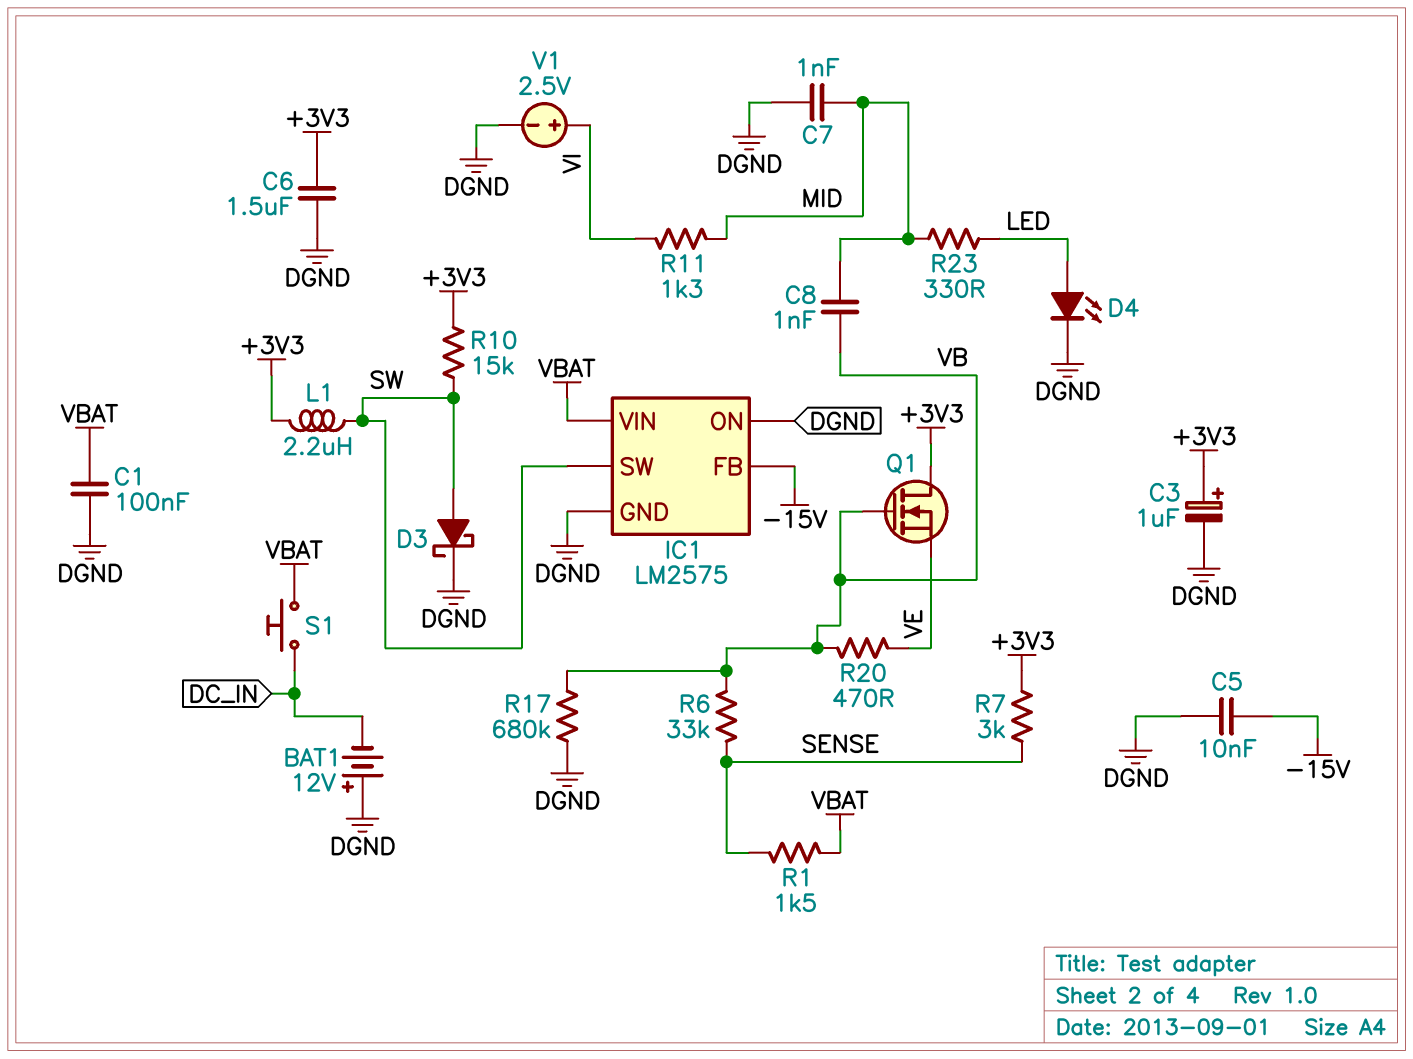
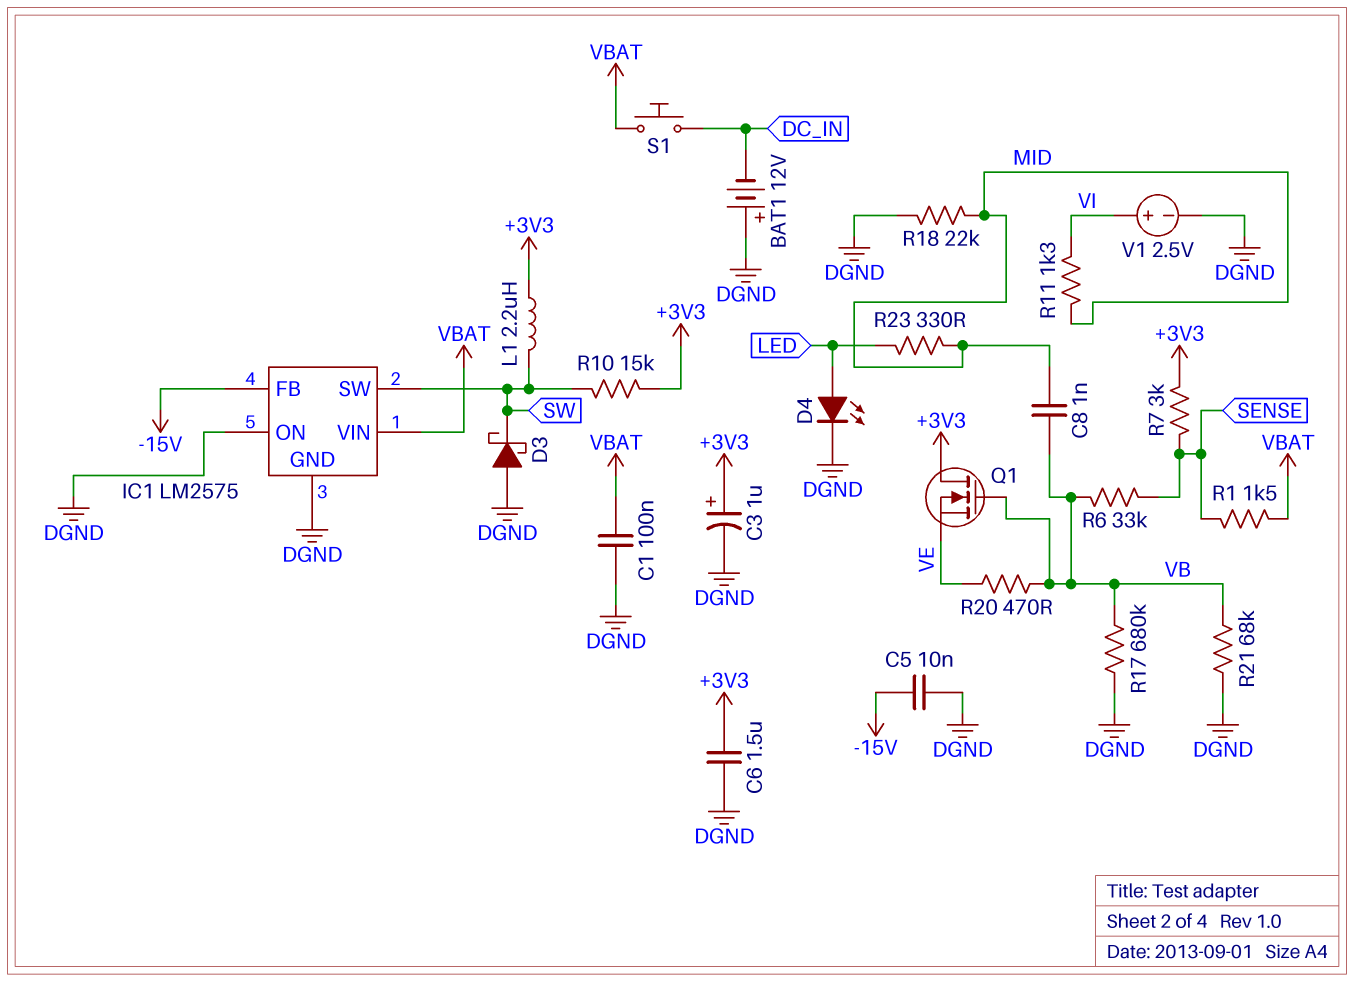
C7: 1nF (DGND, MID) -> none
D3: schottky (A SW, K DGND) -> schottky (A DGND, K SW)
R18: none -> 22k (DGND, MID)
R21: none -> 68k (DGND, VB)

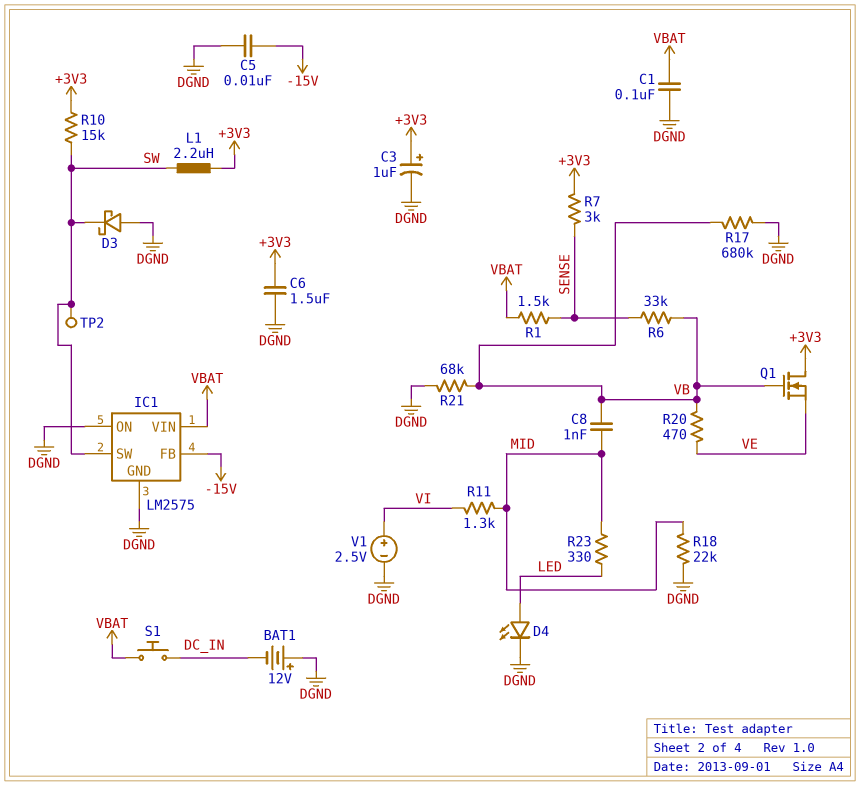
TP2: none -> test point (SW)

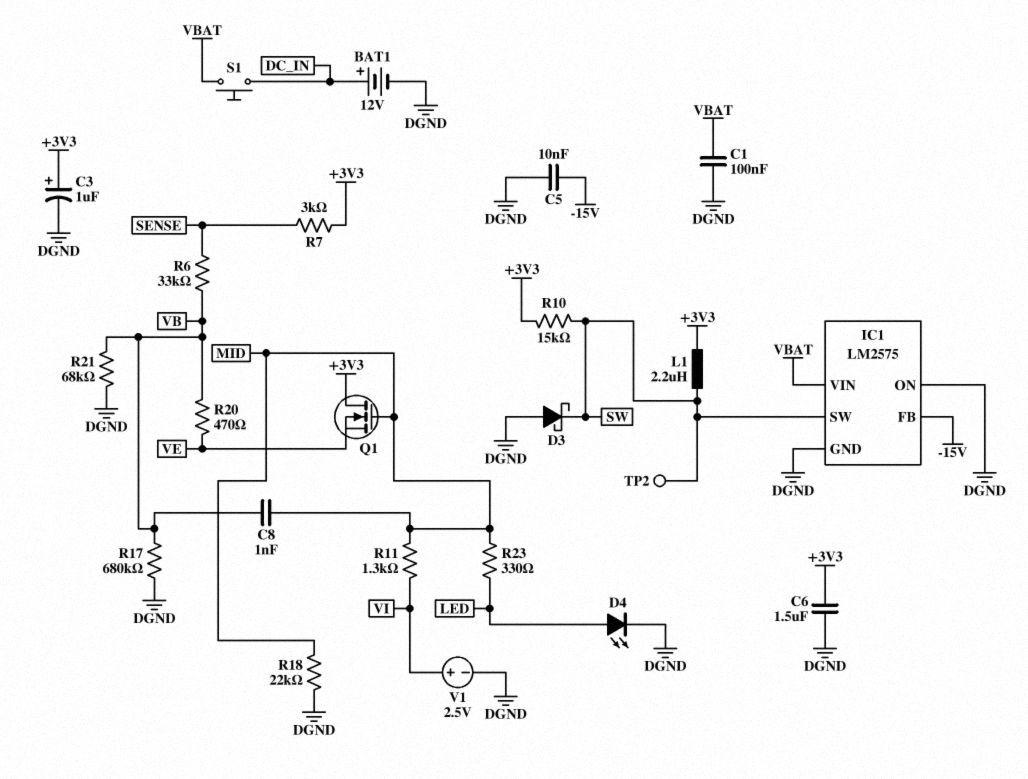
BAT1: 12V (plus DGND, minus DC_IN) -> 12V (plus DC_IN, minus DGND)
Q1: NMOS (G VB, D +3V3, S VE) -> NMOS (G MID, D +3V3, S VE)
R1: 1.5k (SENSE, VBAT) -> none

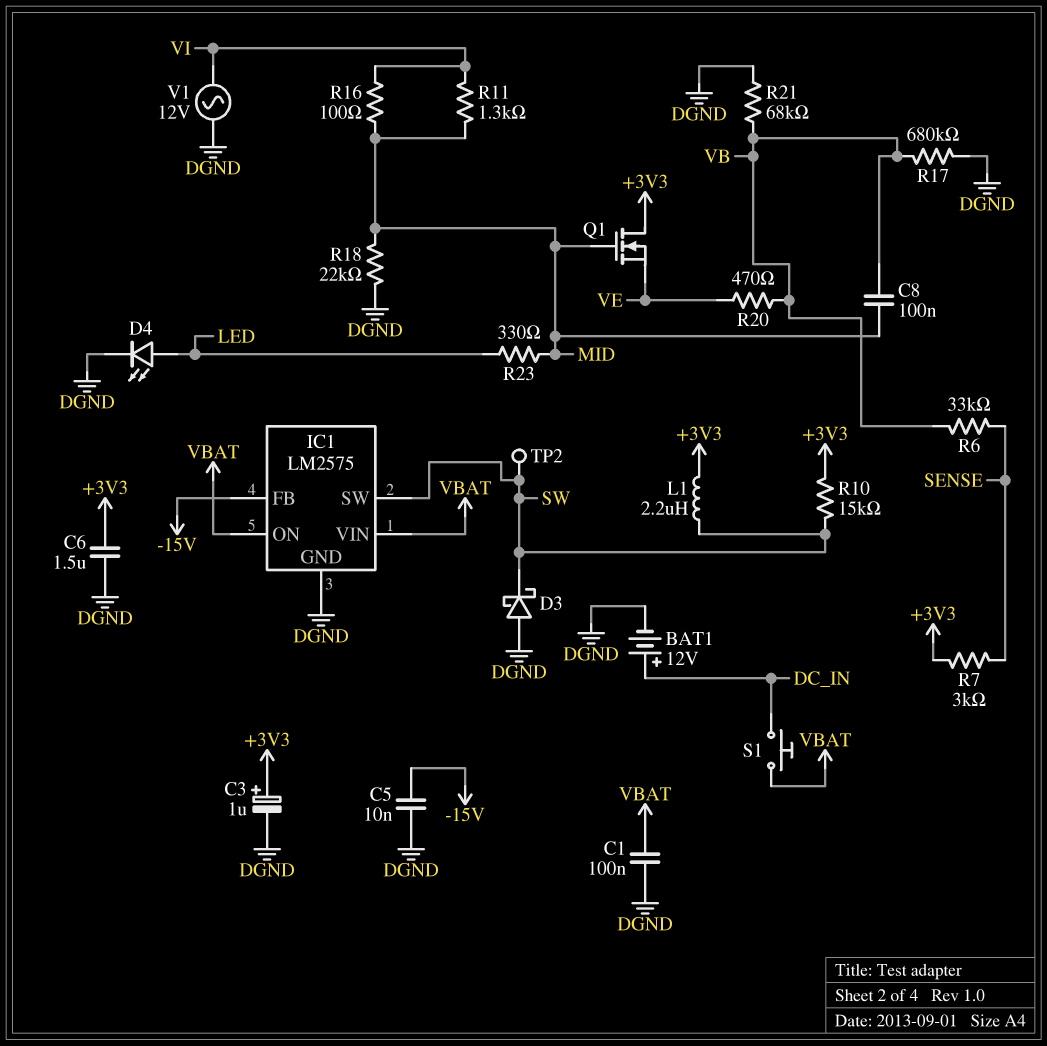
C8: 1nF (MID, VB) -> 100nF (MID, VB)
IC1 pin ON: DGND -> VBAT
R16: none -> 100 (MID, VI)
V1: 2.5V (plus VI, minus DGND) -> AC 12V (DGND, VI)

